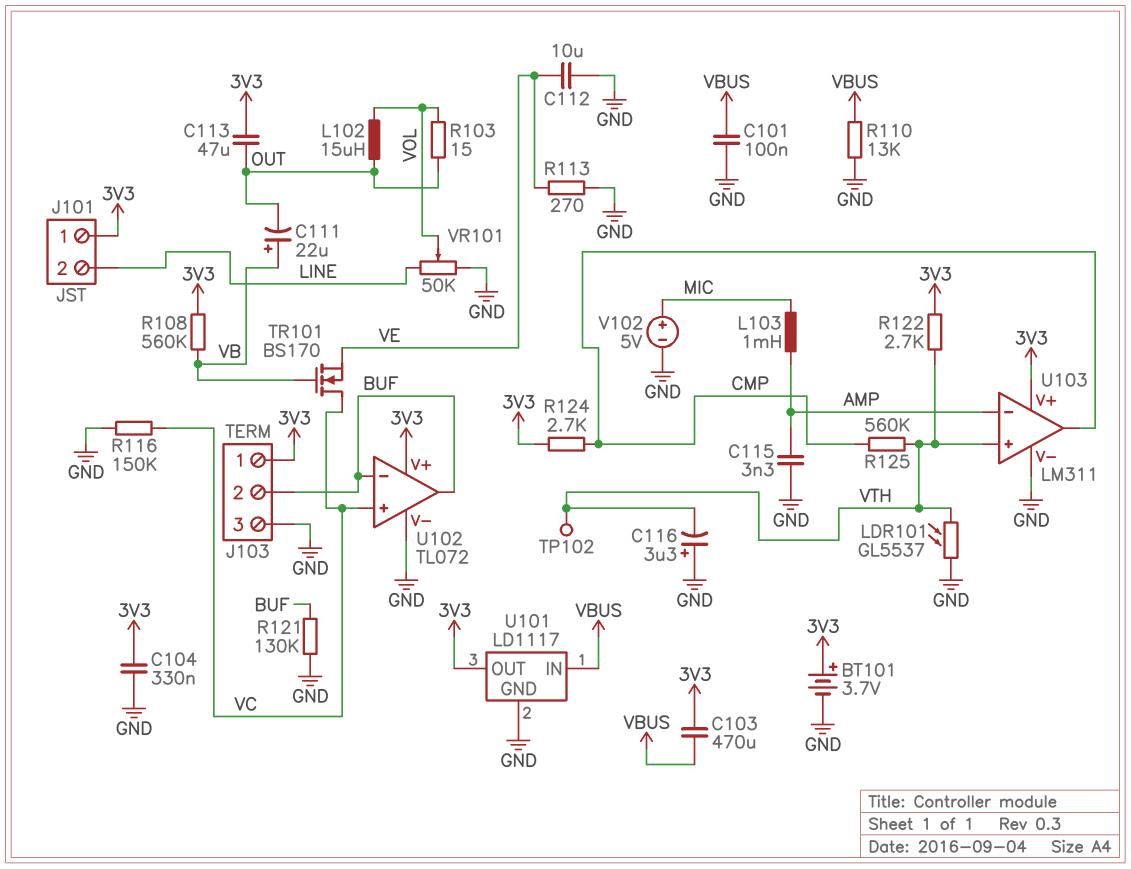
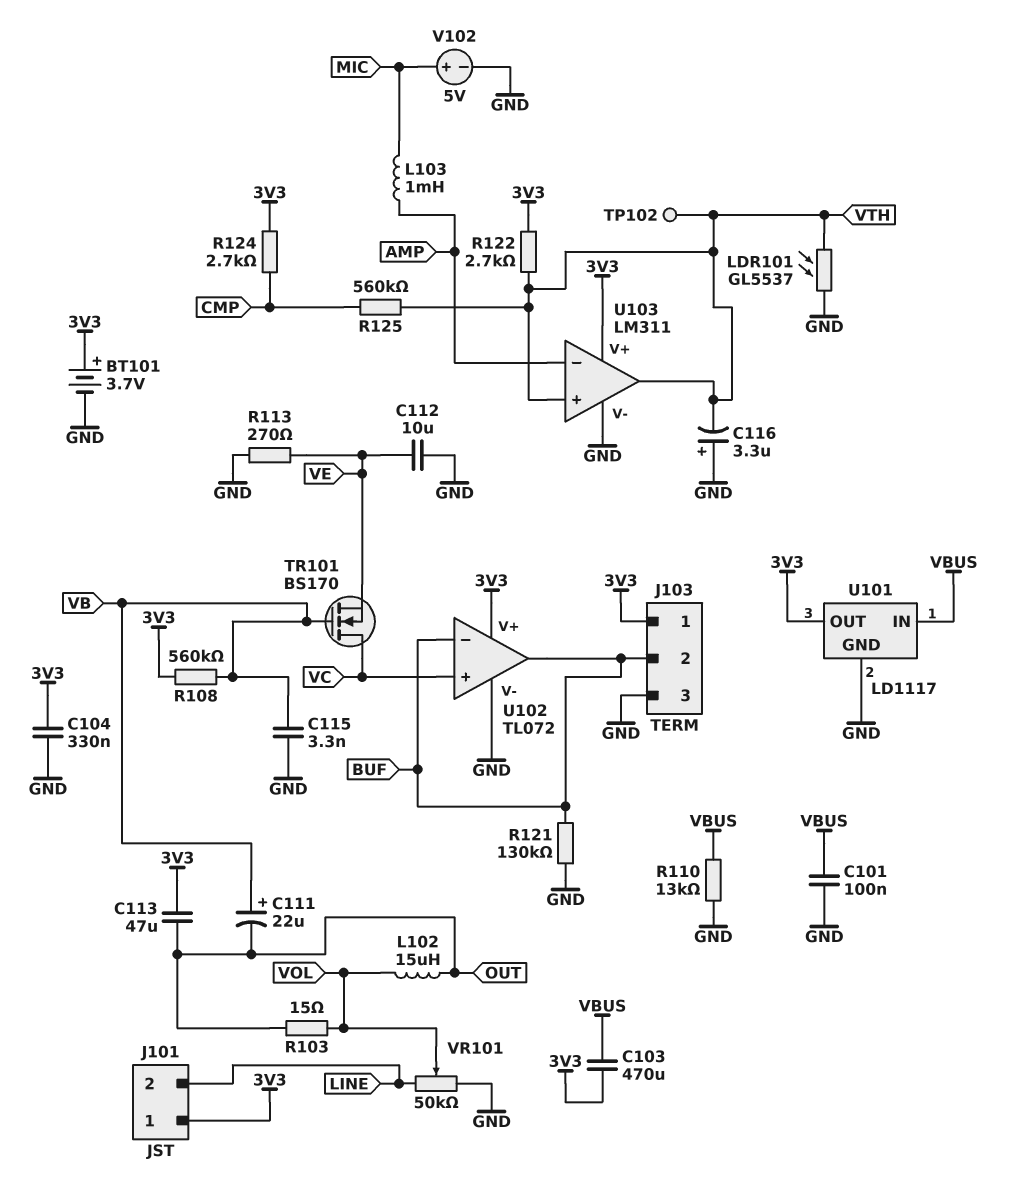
C115: 3.3nF (AMP, GND) -> 3.3nF (GND, VB)
R116: 150k (GND, VC) -> none
U103 pin out: CMP -> VTH

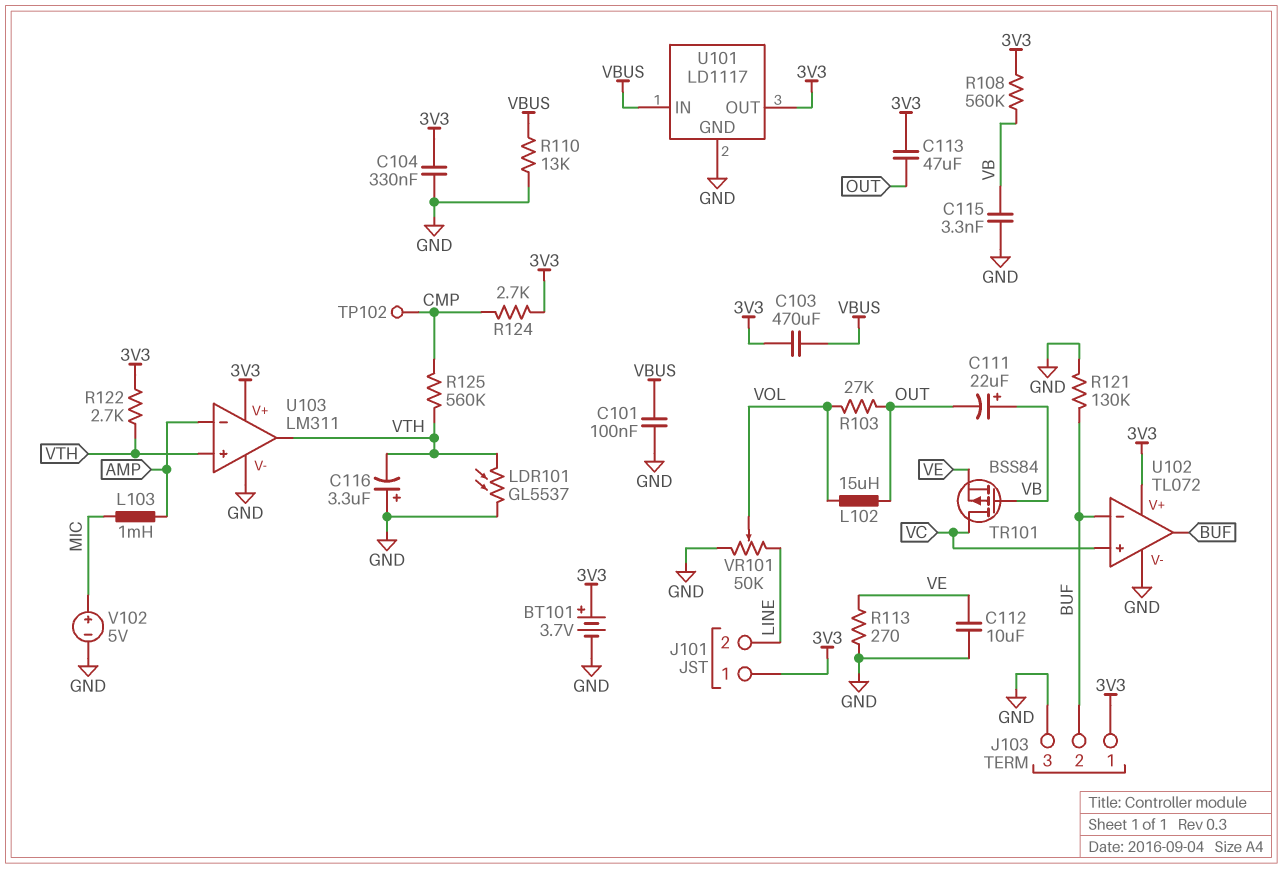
R103: 15 (OUT, VOL) -> 27k (OUT, VOL)
TP102: test point (VTH) -> test point (CMP)
TR101: NMOS BS170 (G VB, D VC, S VE) -> PMOS BSS84 (G VB, D VC, S VE)

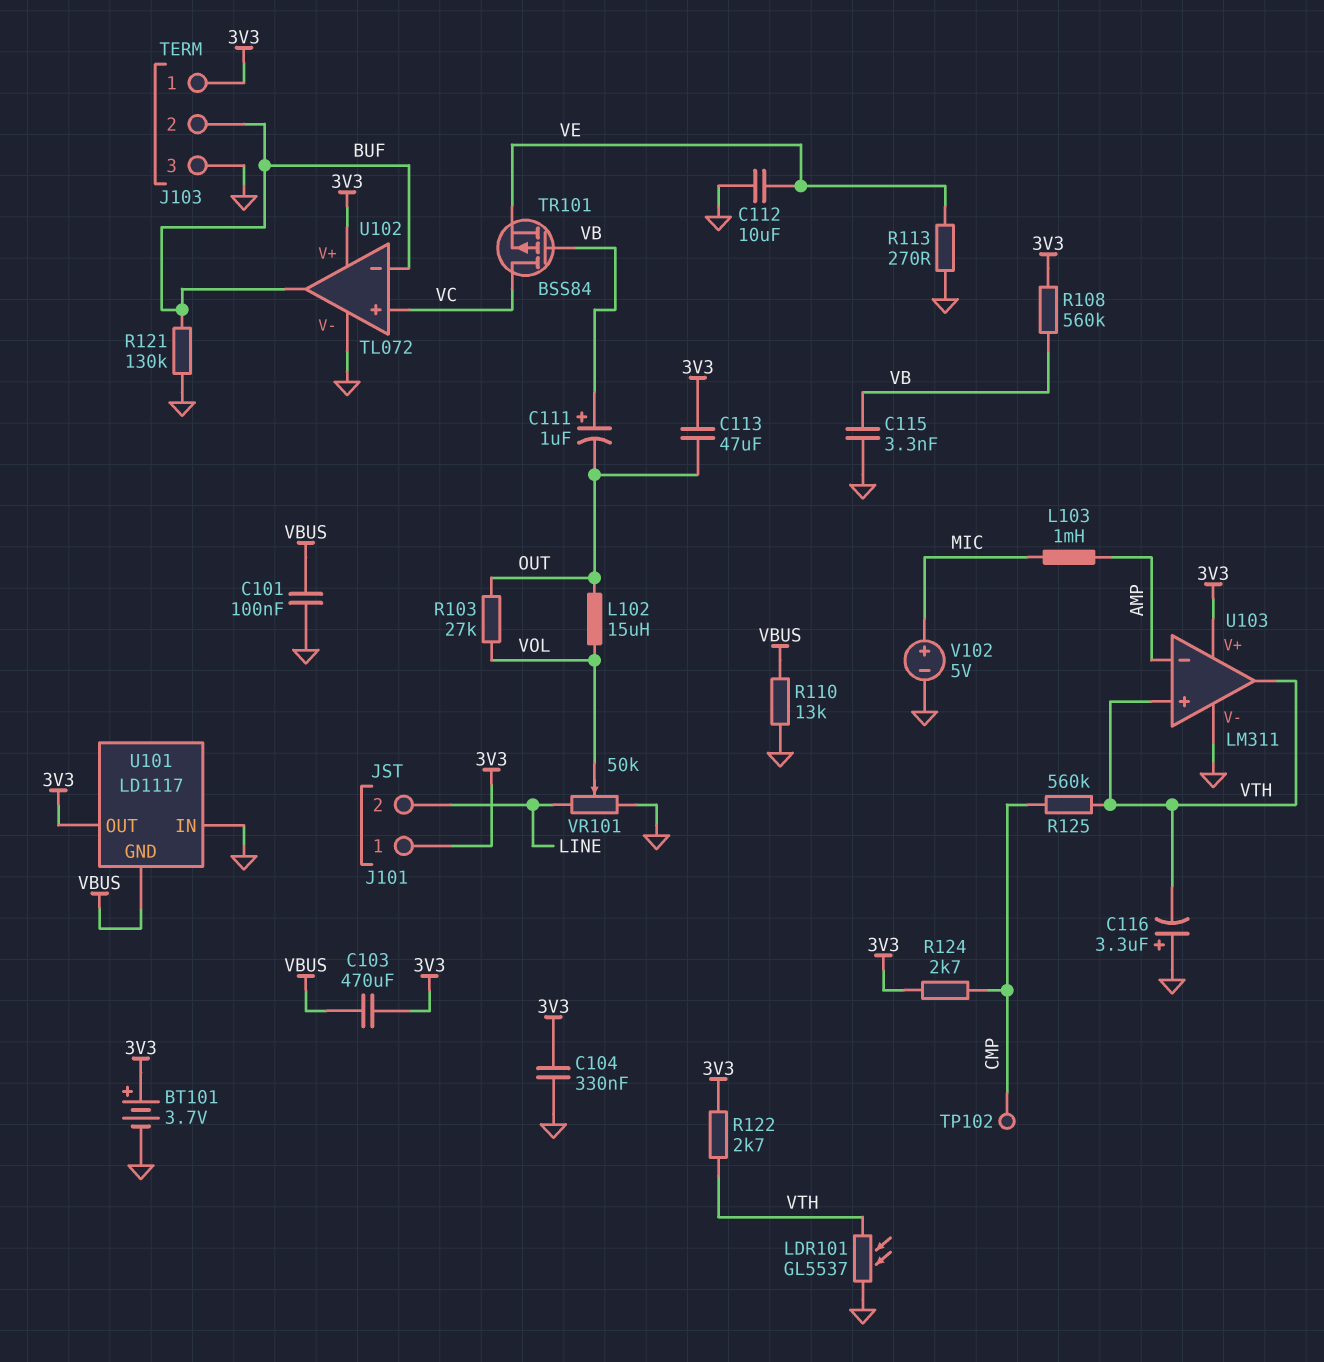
C111: 22uF (plus VB, minus OUT) -> 1uF (plus VB, minus OUT)
U101 pin GND: GND -> VBUS
U101 pin IN: VBUS -> GND

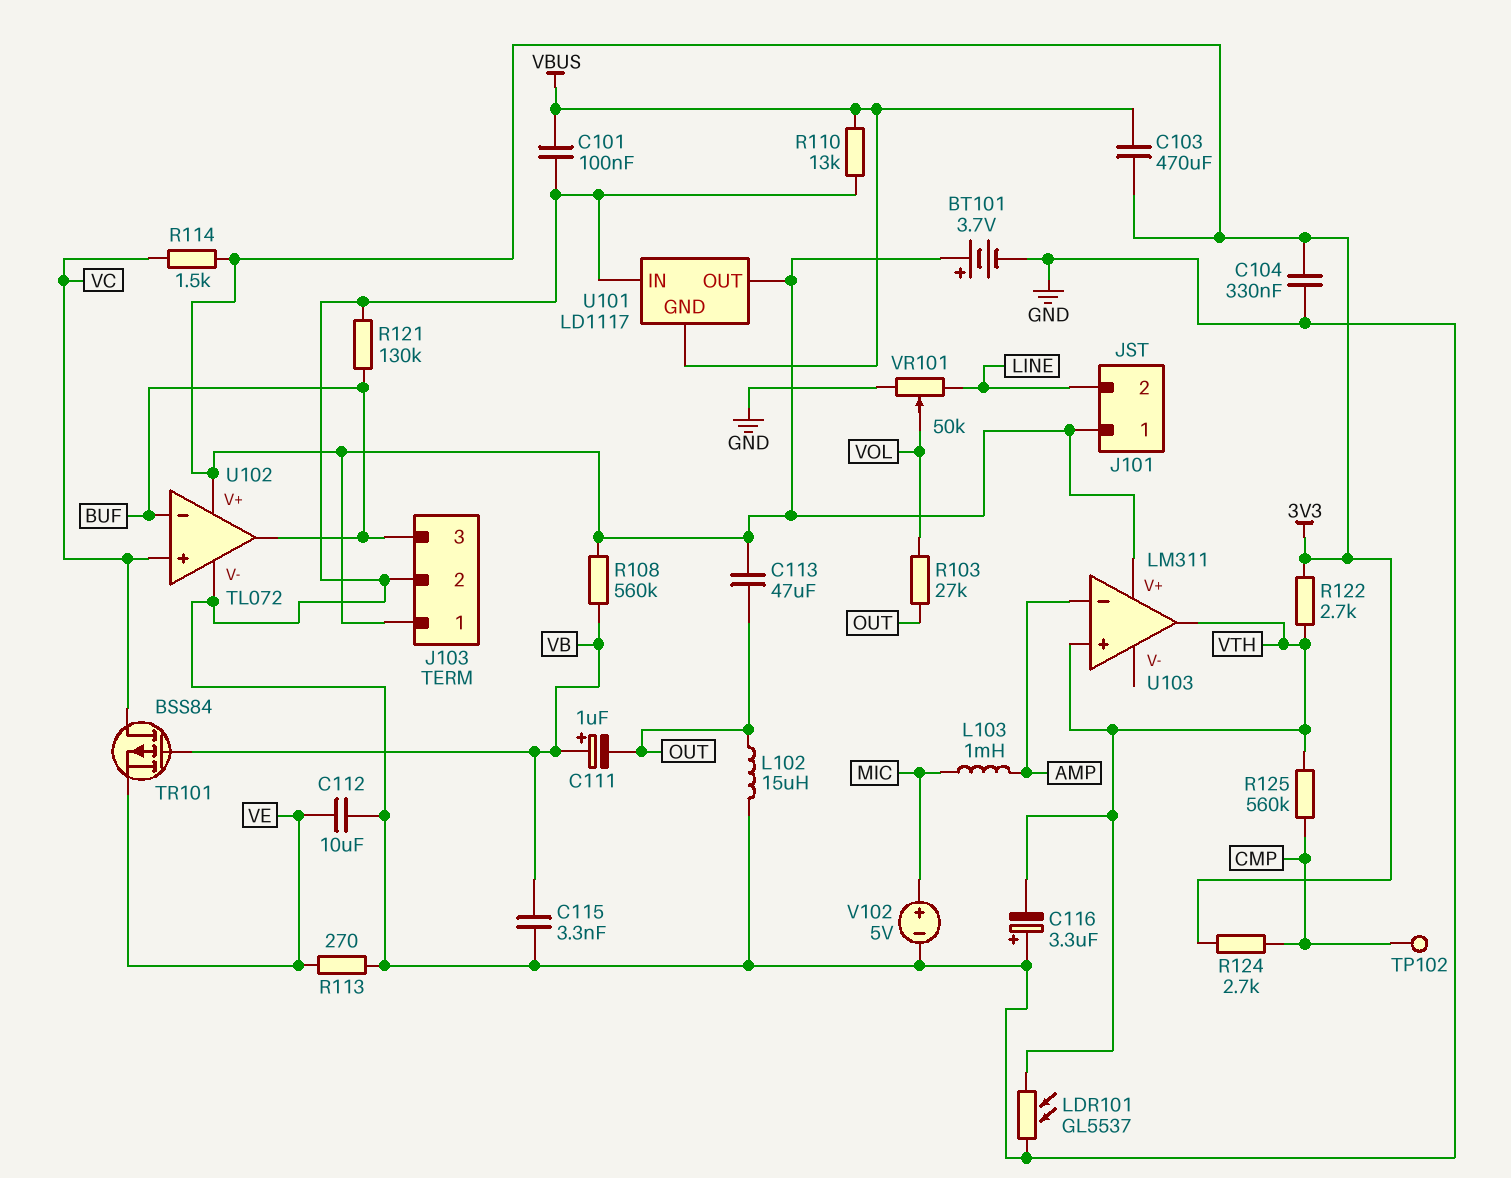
J103 pin 2: BUF -> GND
J103 pin 3: GND -> BUF
L102: 15uH (OUT, VOL) -> 15uH (GND, OUT)
R114: none -> 1.5k (3V3, VC)
U103 pin V-: GND -> none

